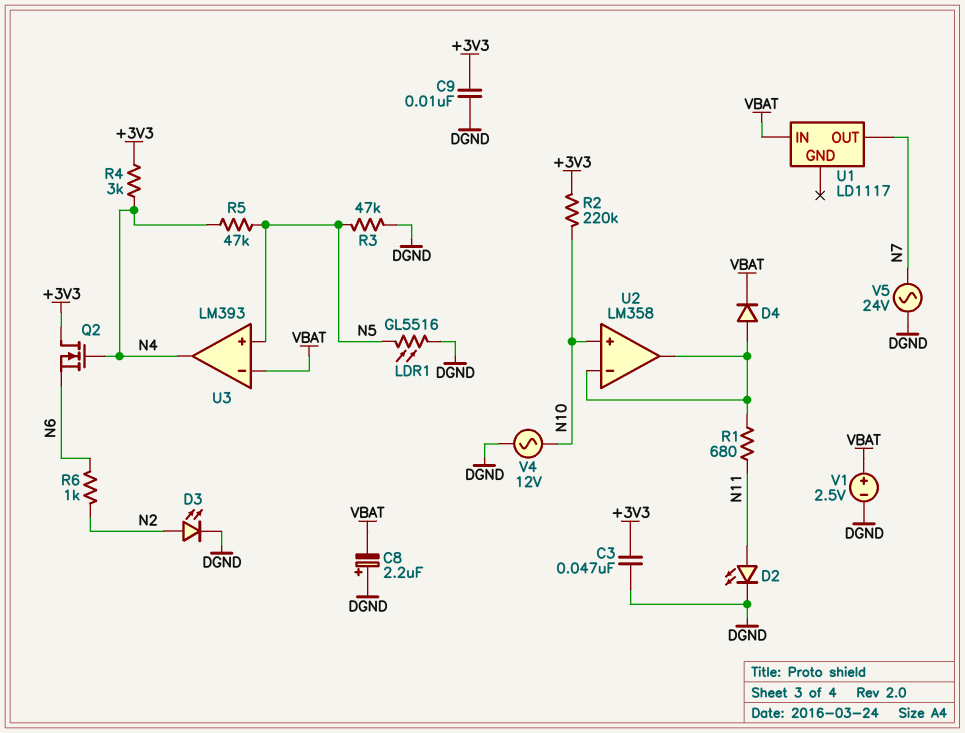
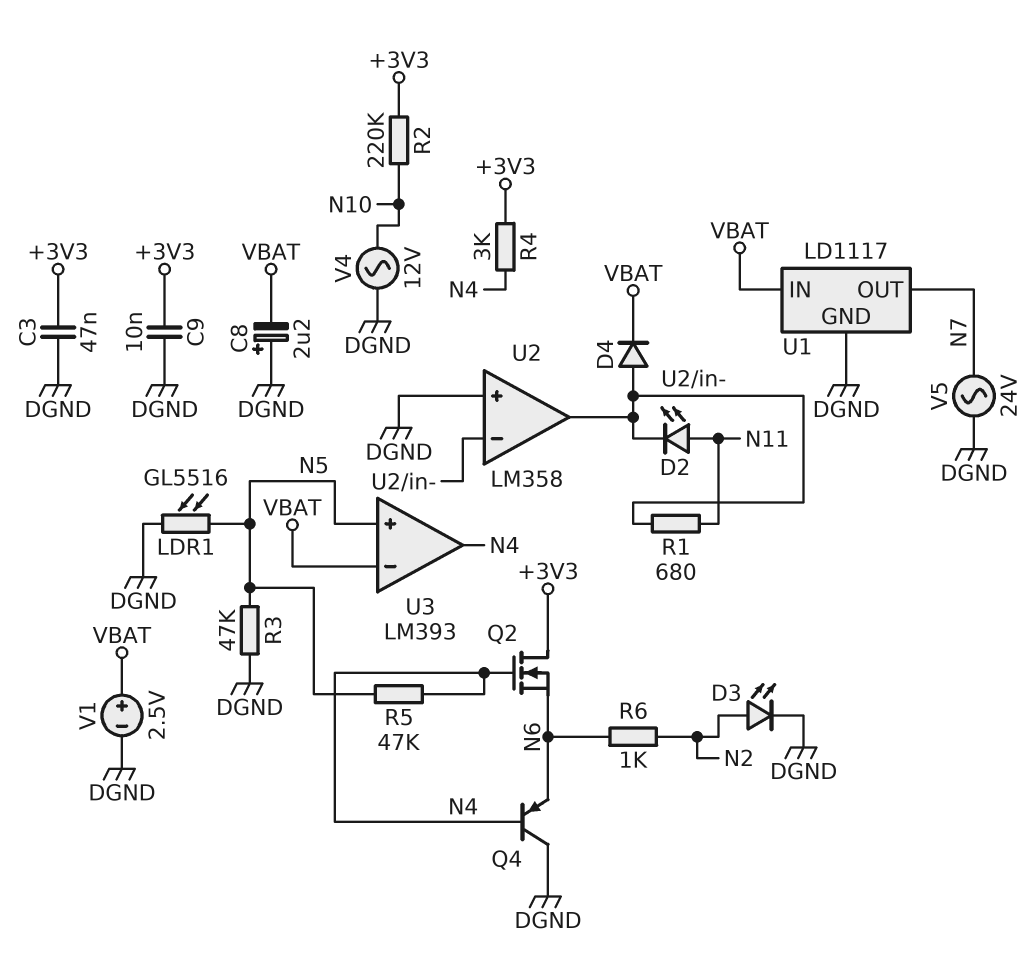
D2: LED (A N11, K DGND) -> LED (A N11, K U2/in-)
Q4: none -> PNP (B N4, C DGND, E N6)
U1 pin GND: none -> DGND
U2 pin in+: N10 -> DGND

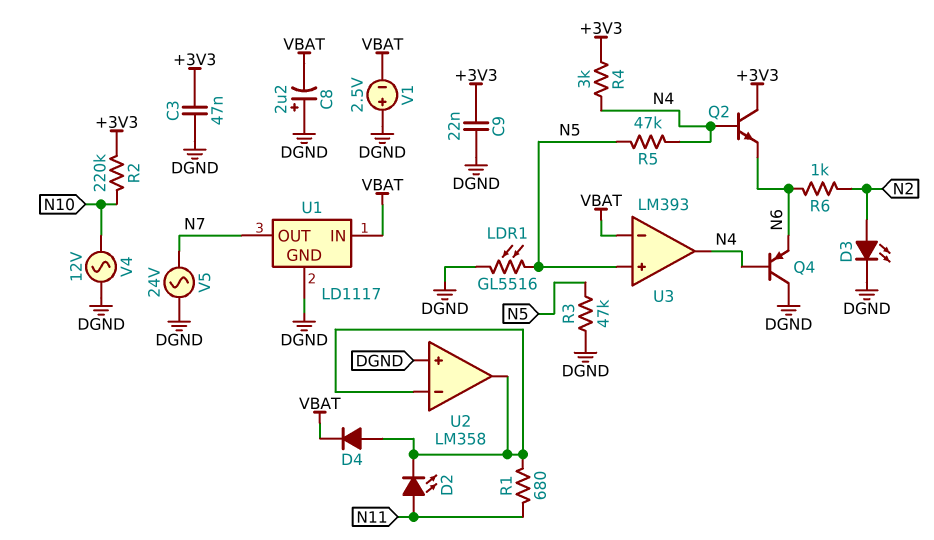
C9: 10nF (+3V3, DGND) -> 22nF (+3V3, DGND)
Q2: NMOS (G N4, D +3V3, S N6) -> NPN (B N4, C +3V3, E N6)
V1: 2.5V (plus VBAT, minus DGND) -> 2.5V (plus DGND, minus VBAT)

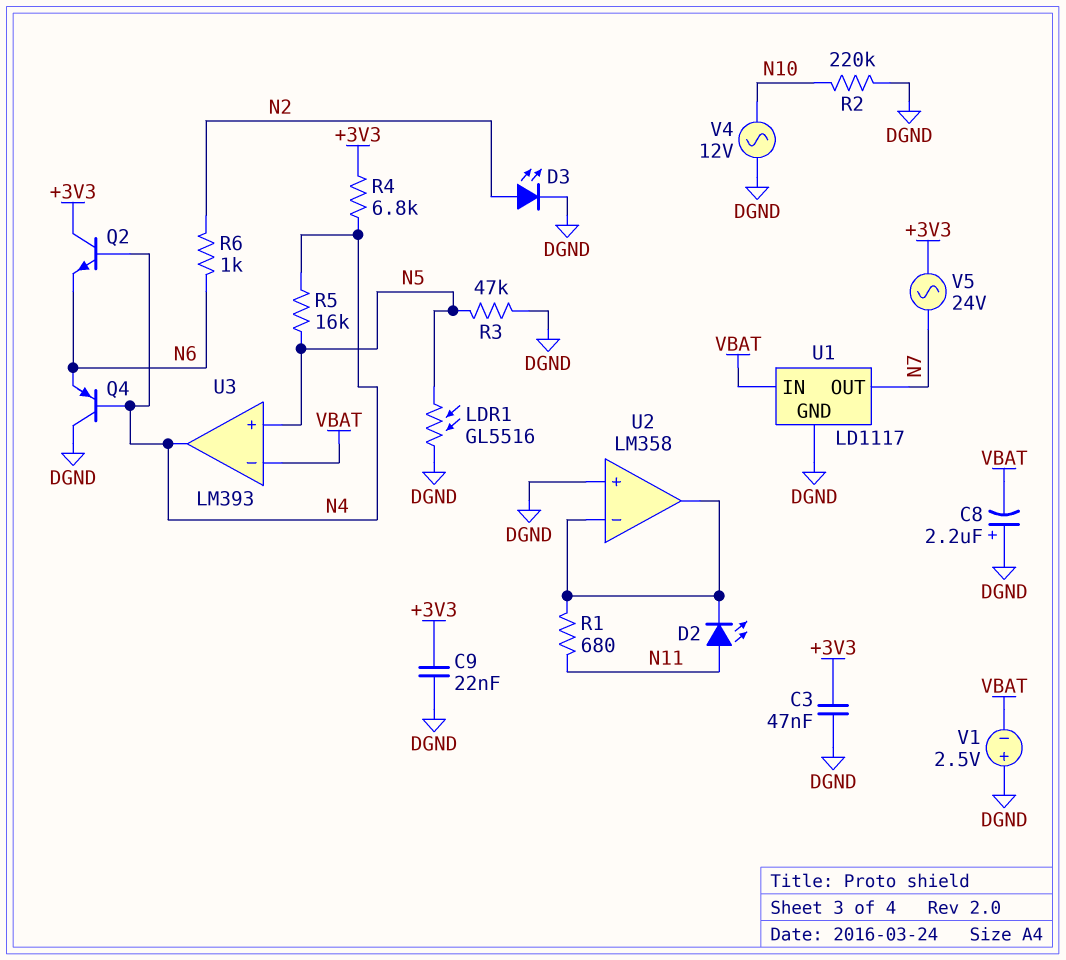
D4: diode (A U2/in-, K VBAT) -> none
R2: 220k (+3V3, N10) -> 220k (DGND, N10)
R4: 3k (+3V3, N4) -> 6.8k (+3V3, N4)
R5: 47k (N4, N5) -> 16k (N4, N5)
V5: AC 24V (DGND, N7) -> AC 24V (+3V3, N7)

